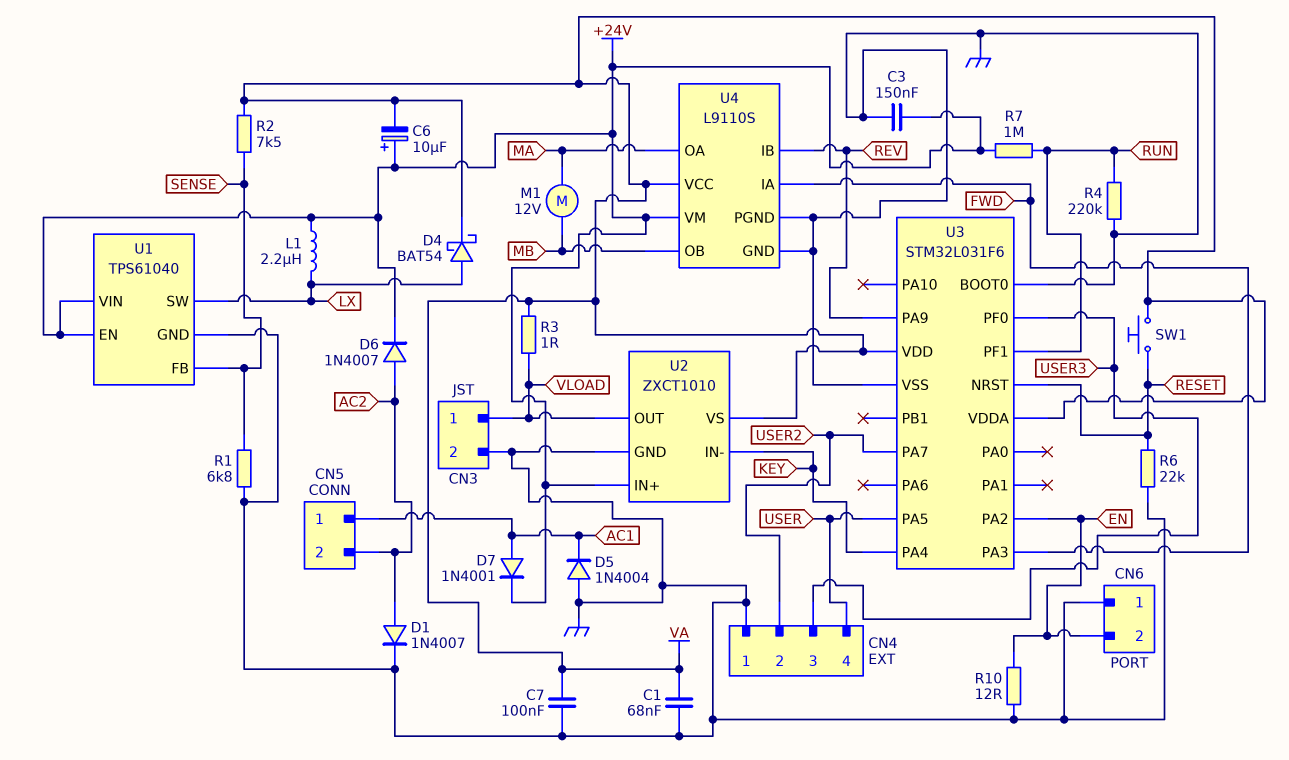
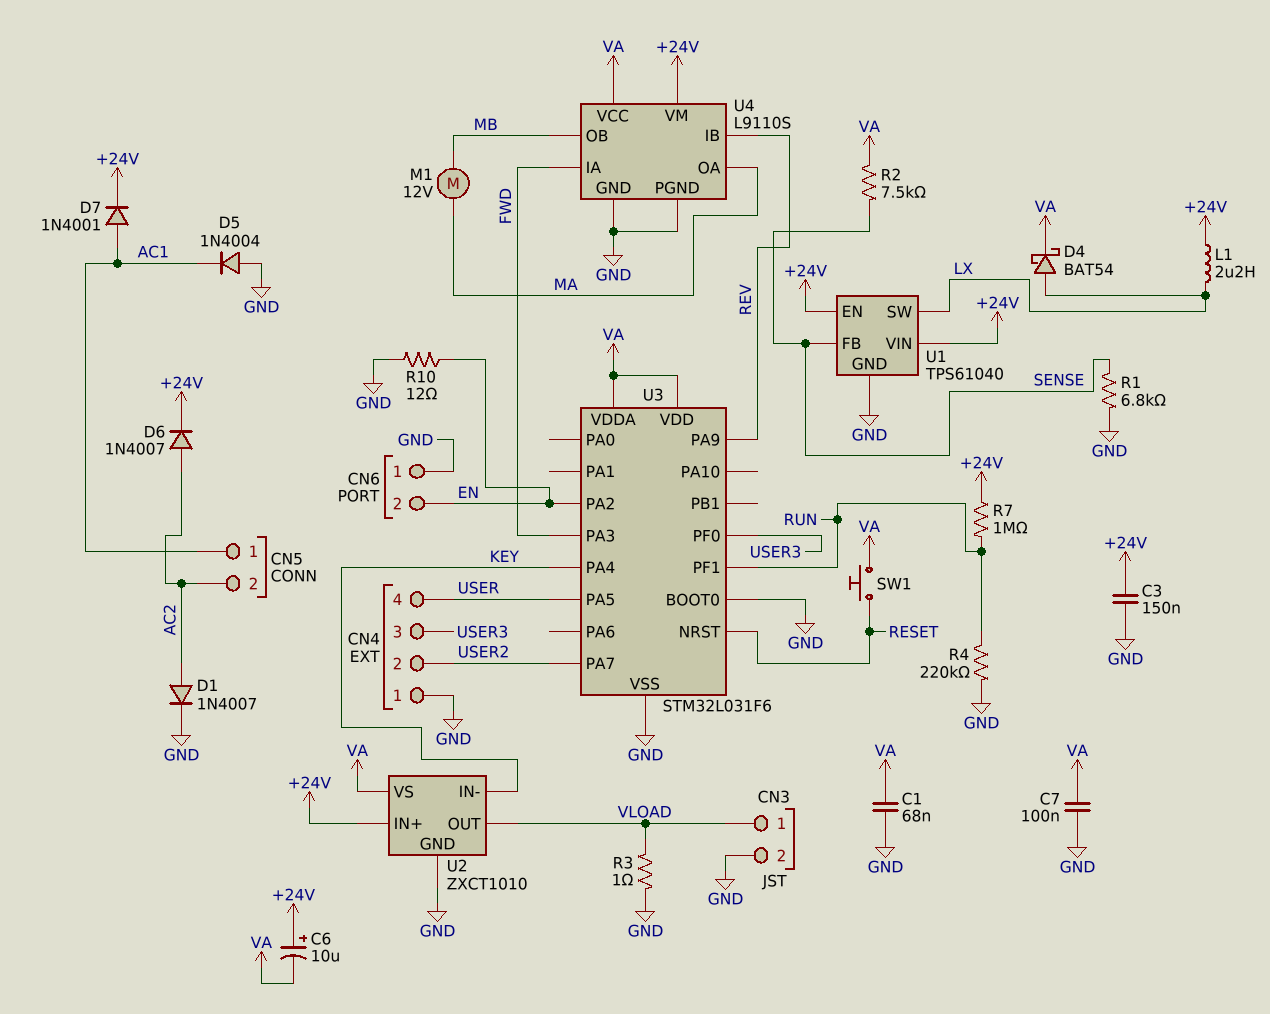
R3: 1 (VA, VLOAD) -> 1 (GND, VLOAD)
R6: 22k (GND, RESET) -> none

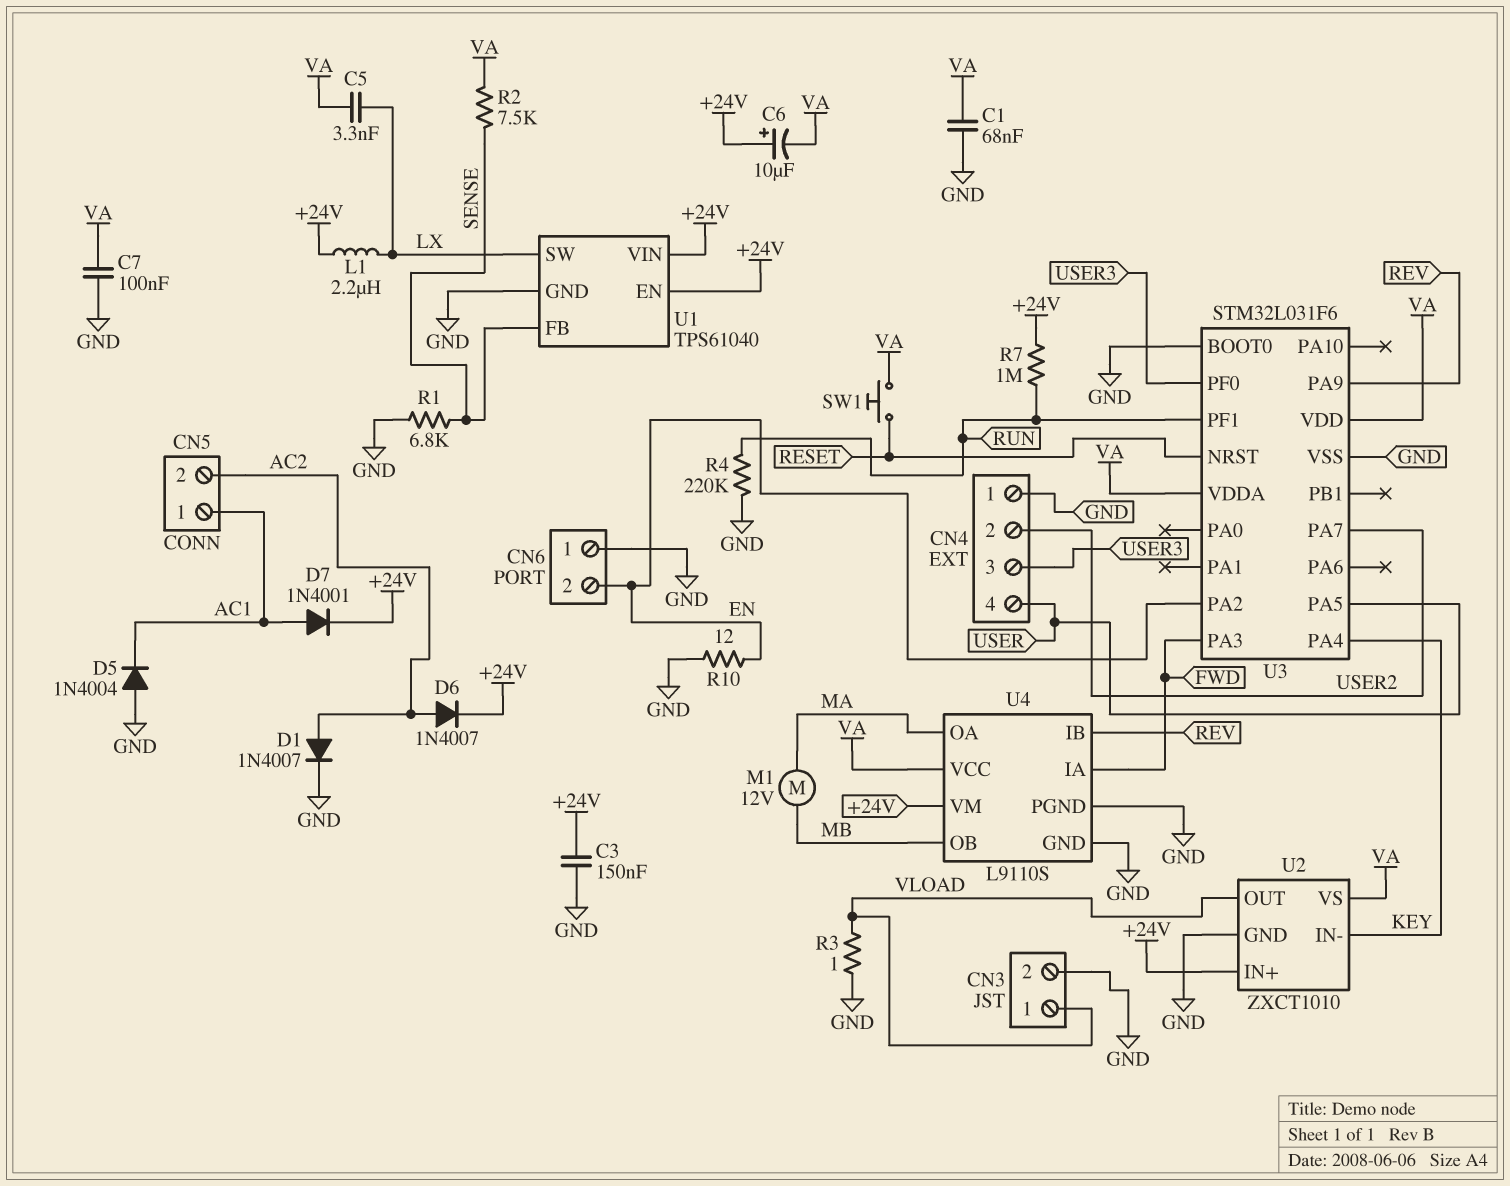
C5: none -> 3.3nF (LX, VA)
D4: schottky BAT54 (A LX, K VA) -> none

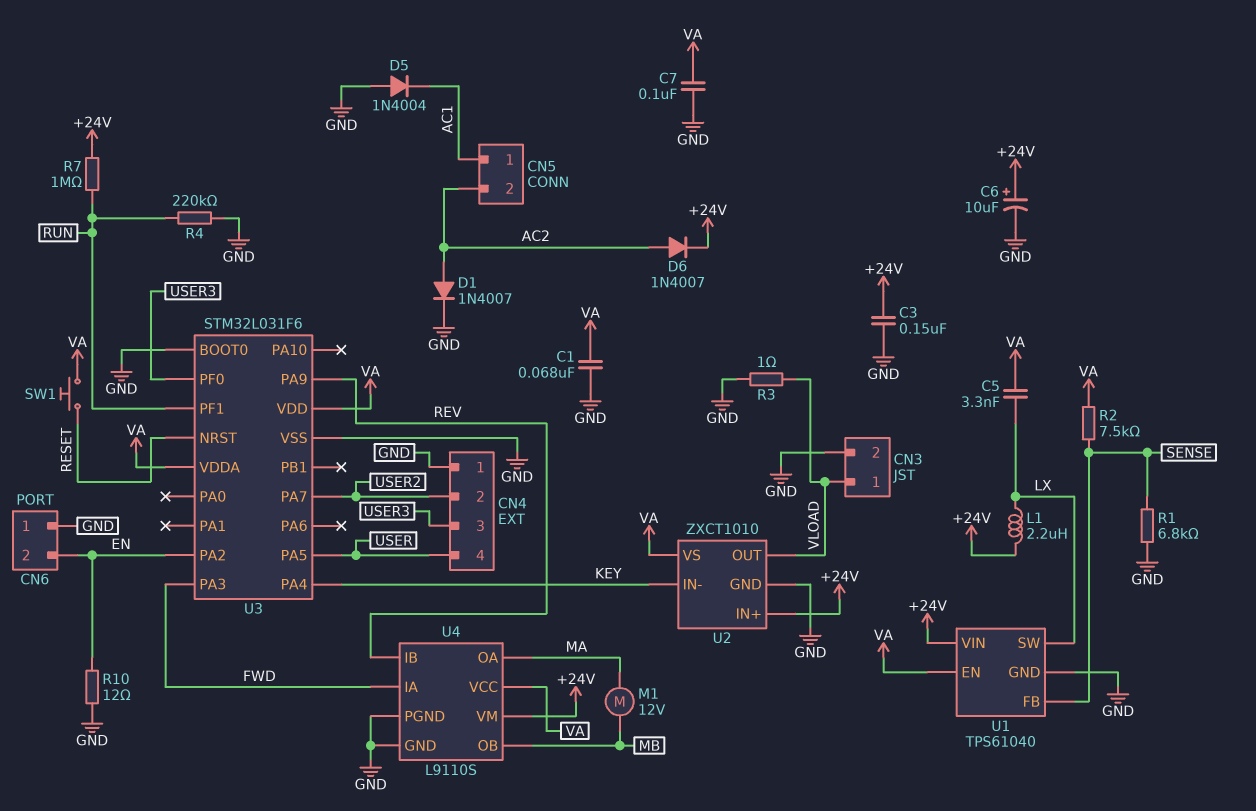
C6: 10uF (plus +24V, minus VA) -> 10uF (plus +24V, minus GND)
D7: diode 1N4001 (A AC1, K +24V) -> none
U1 pin EN: +24V -> VA

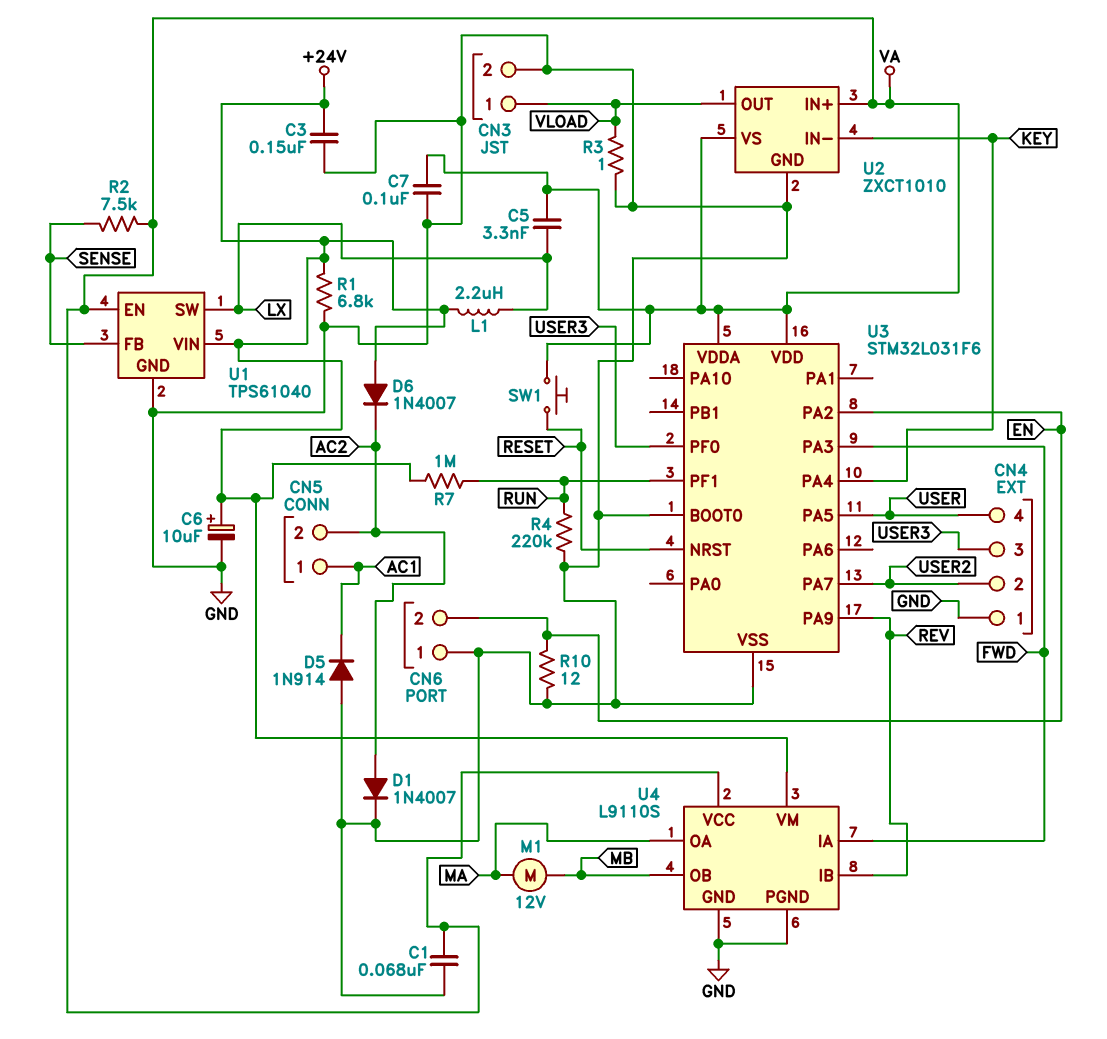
D5: diode 1N4004 (A GND, K AC1) -> diode 1N914 (A GND, K AC1)
D6: diode 1N4007 (A AC2, K +24V) -> diode 1N4007 (A +24V, K AC2)
R1: 6.8k (GND, SENSE) -> 6.8k (+24V, GND)
U2 pin IN+: +24V -> VA

